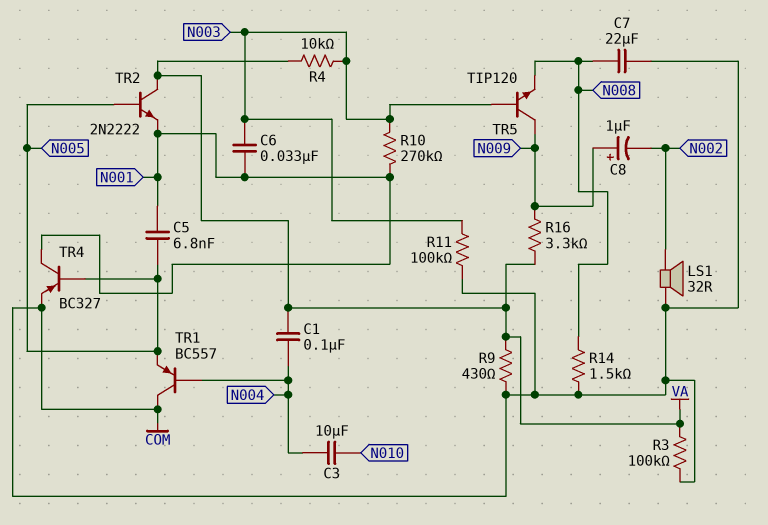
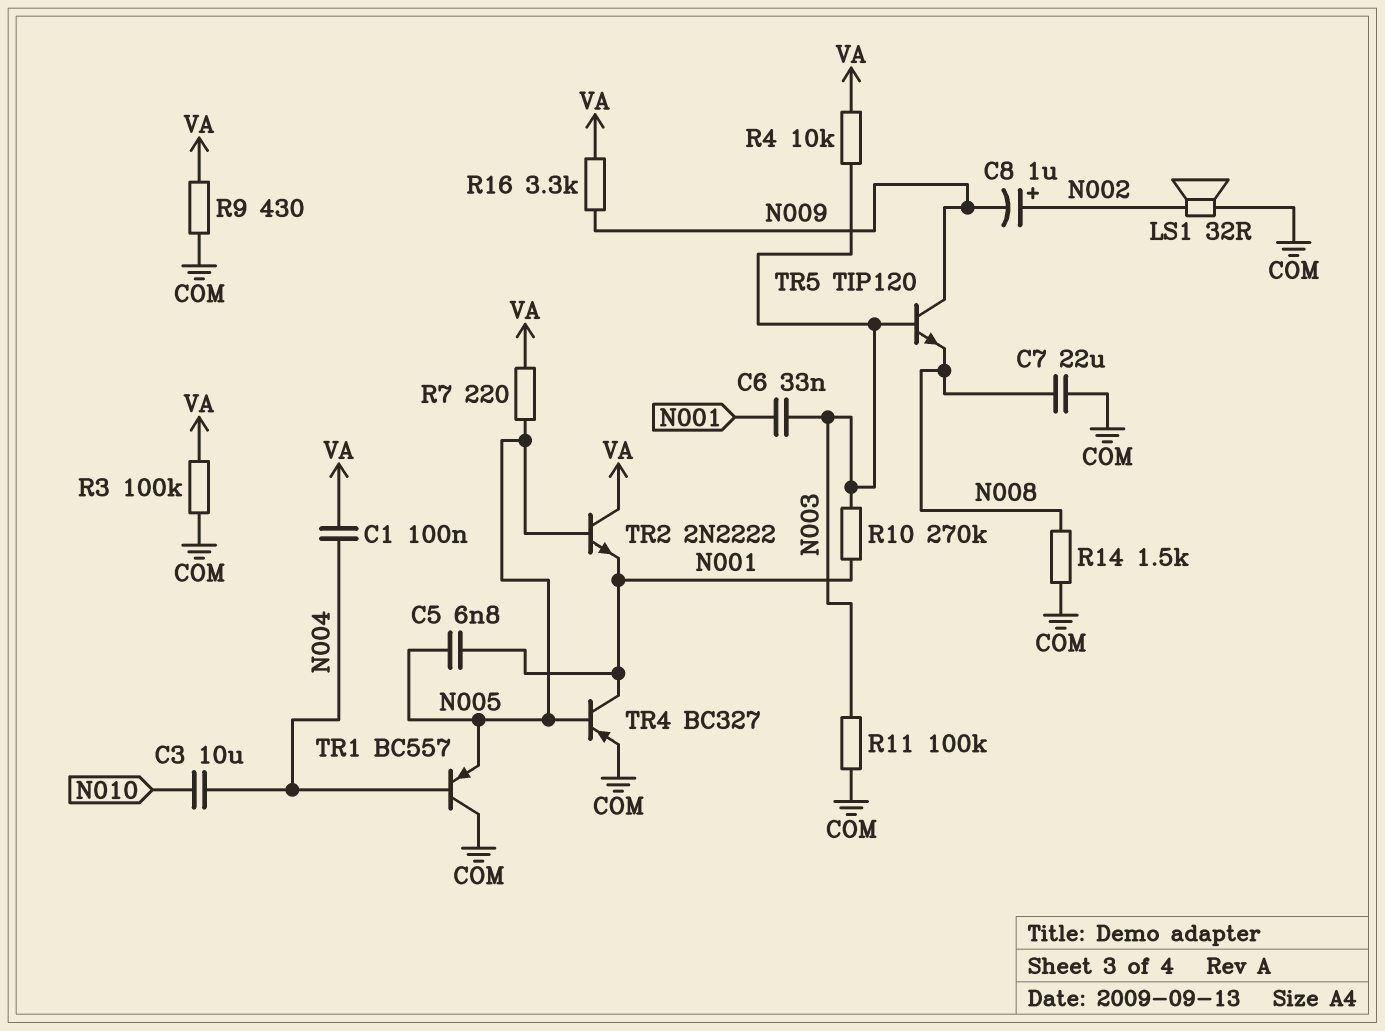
C8: 1uF (plus N009, minus N002) -> 1uF (plus N002, minus N009)
R7: none -> 220 (N005, VA)

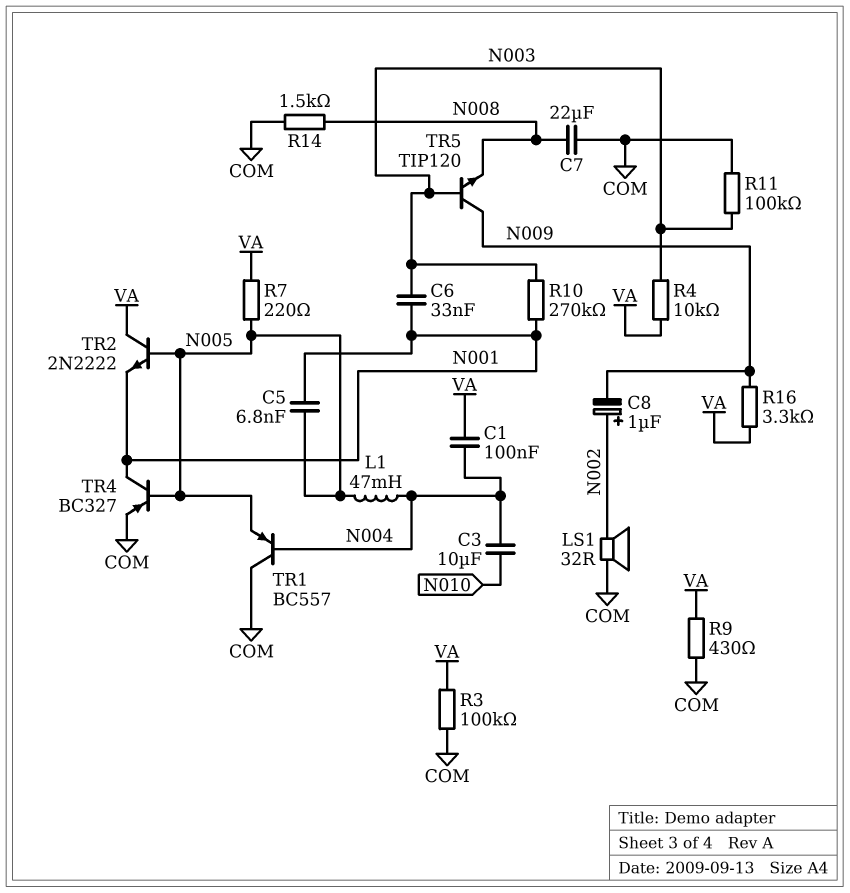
L1: none -> 47mH (N004, N005)

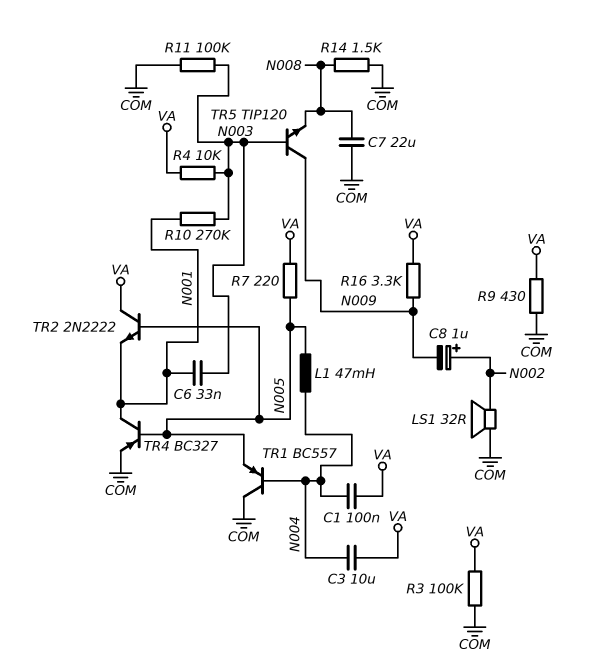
C3: 10uF (N004, N010) -> 10uF (N004, VA)
C5: 6.8nF (N001, N005) -> none

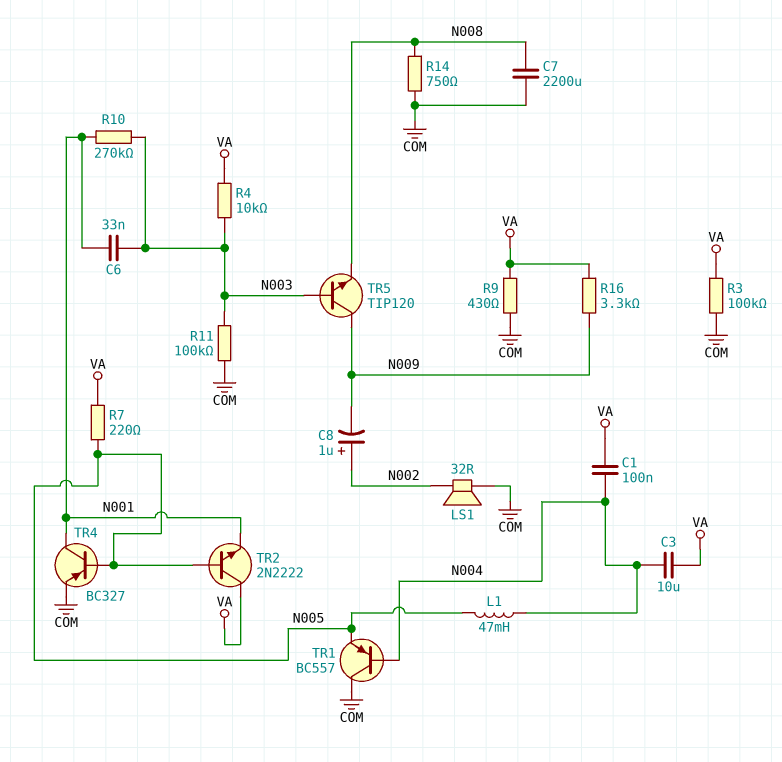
C7: 22uF (COM, N008) -> 2200uF (COM, N008)
R14: 1.5k (COM, N008) -> 750 (COM, N008)

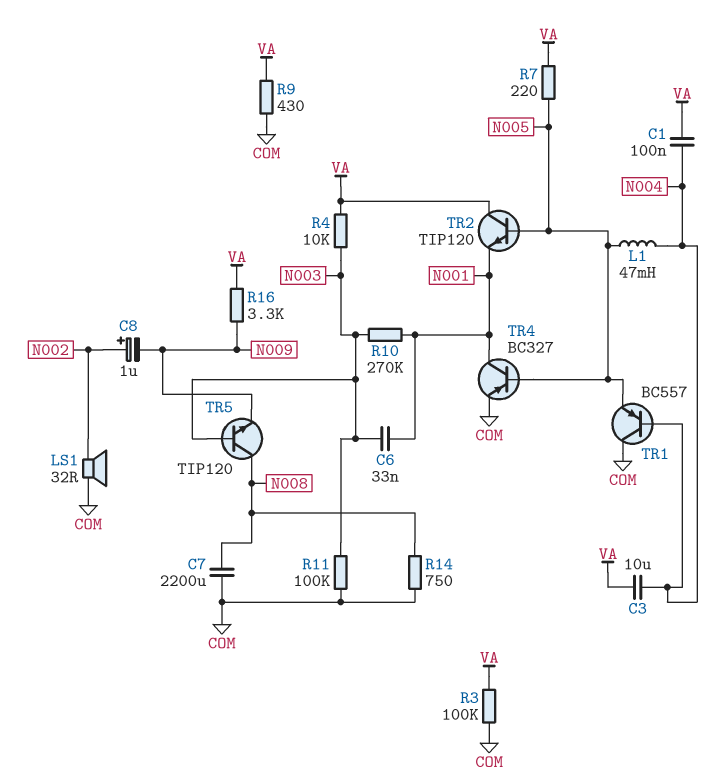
TR2: NPN 2N2222 (B N005, C VA, E N001) -> NPN TIP120 (B N005, C VA, E N001)
TR5: NPN TIP120 (B N003, C N009, E N008) -> NPN TIP120 (B N003, C N008, E N009)

